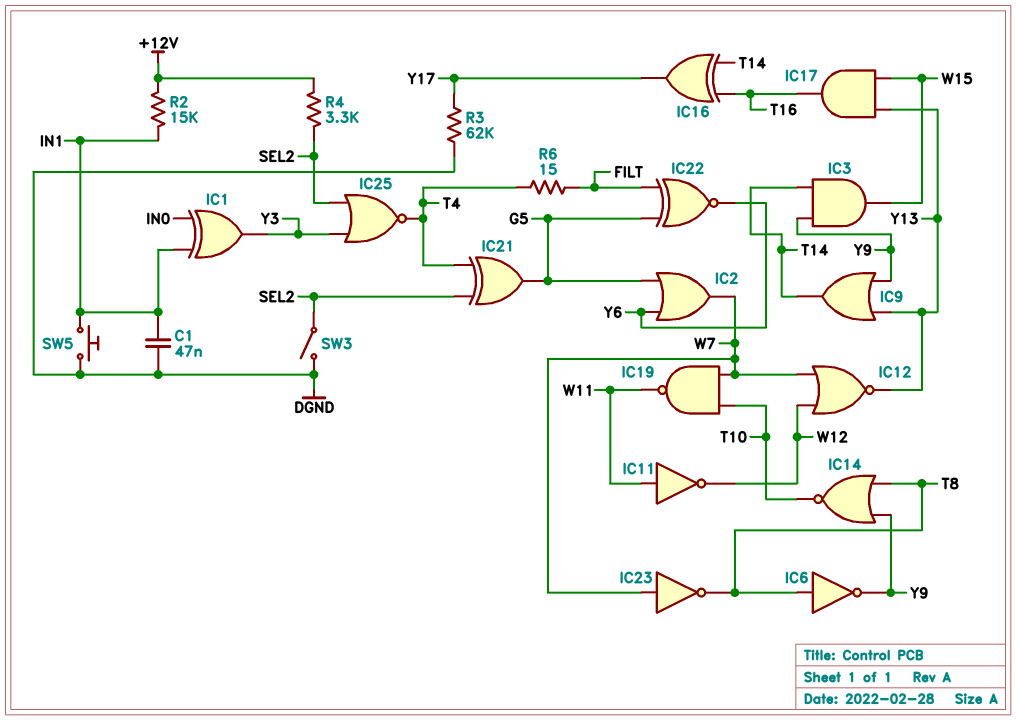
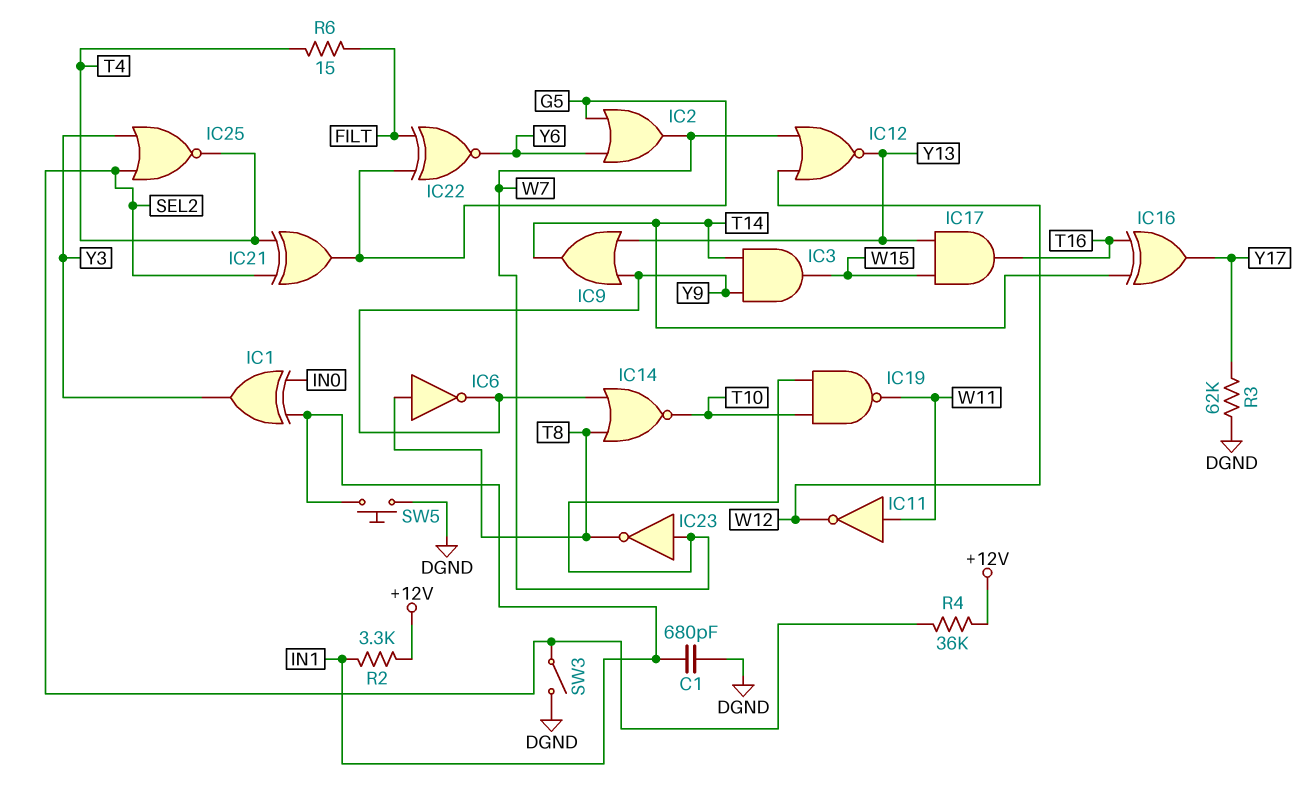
C1: 47nF (DGND, IN1) -> 680pF (DGND, IN1)
R2: 15k (+12V, IN1) -> 3.3k (+12V, IN1)
R4: 3.3k (+12V, SEL2) -> 36k (+12V, SEL2)

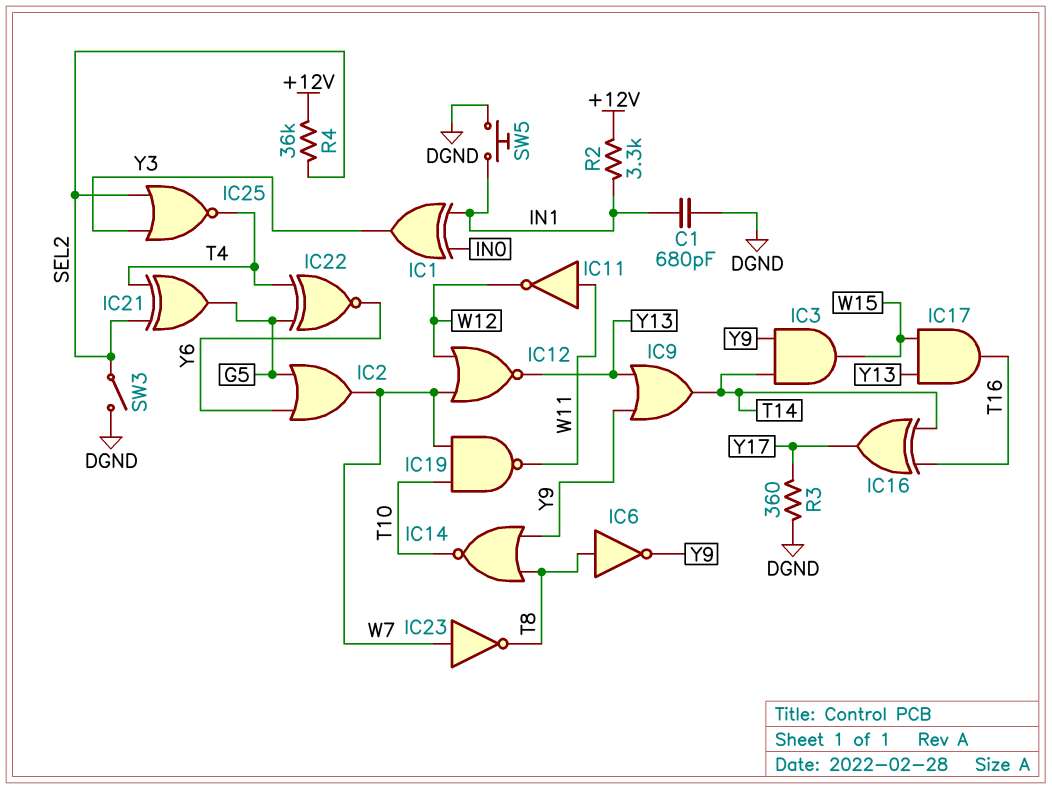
IC22: XNOR (in FILT, in G5, out Y6) -> XNOR (in G5, in T4, out Y6)
R3: 62k (DGND, Y17) -> 360 (DGND, Y17)
R6: 15 (FILT, T4) -> none

